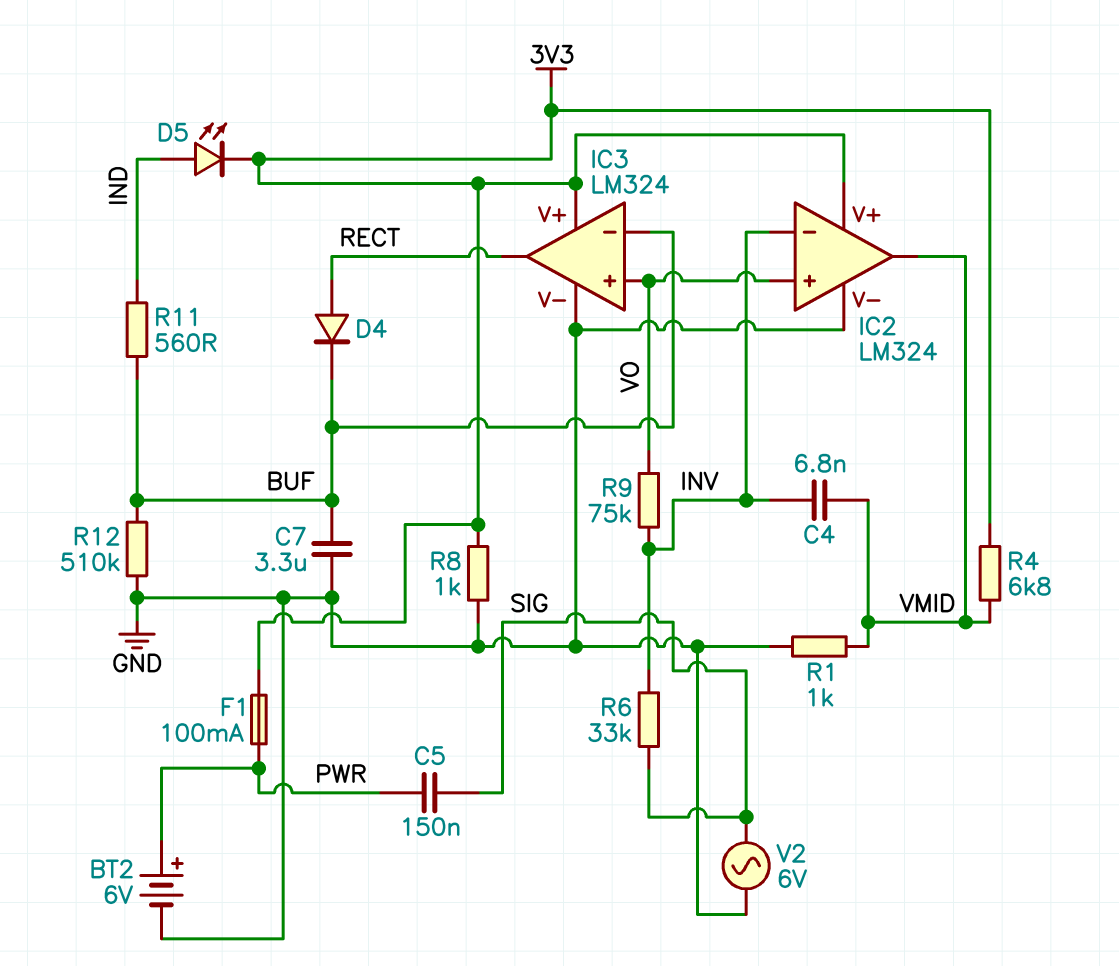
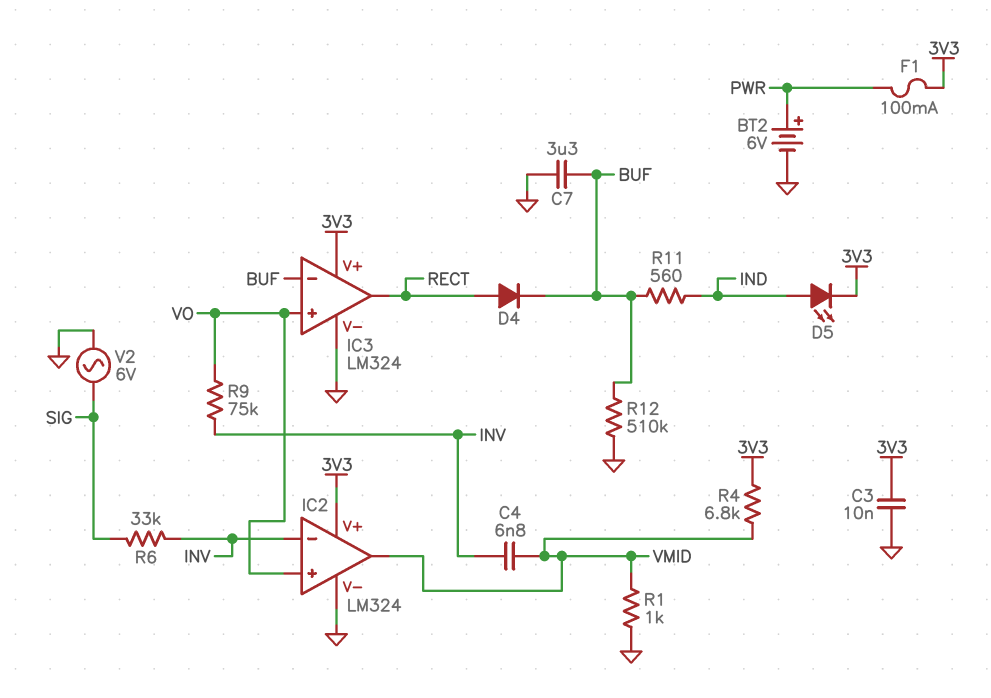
C3: none -> 10nF (3V3, GND)
C5: 150nF (PWR, SIG) -> none
R8: 1k (3V3, GND) -> none

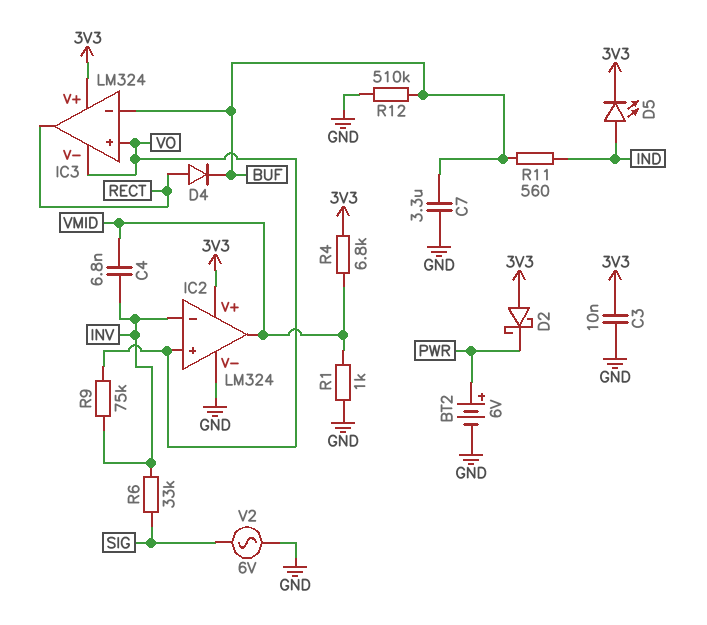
D2: none -> schottky (A 3V3, K PWR)
F1: 100mA (3V3, PWR) -> none
IC3 pin V-: GND -> VO

